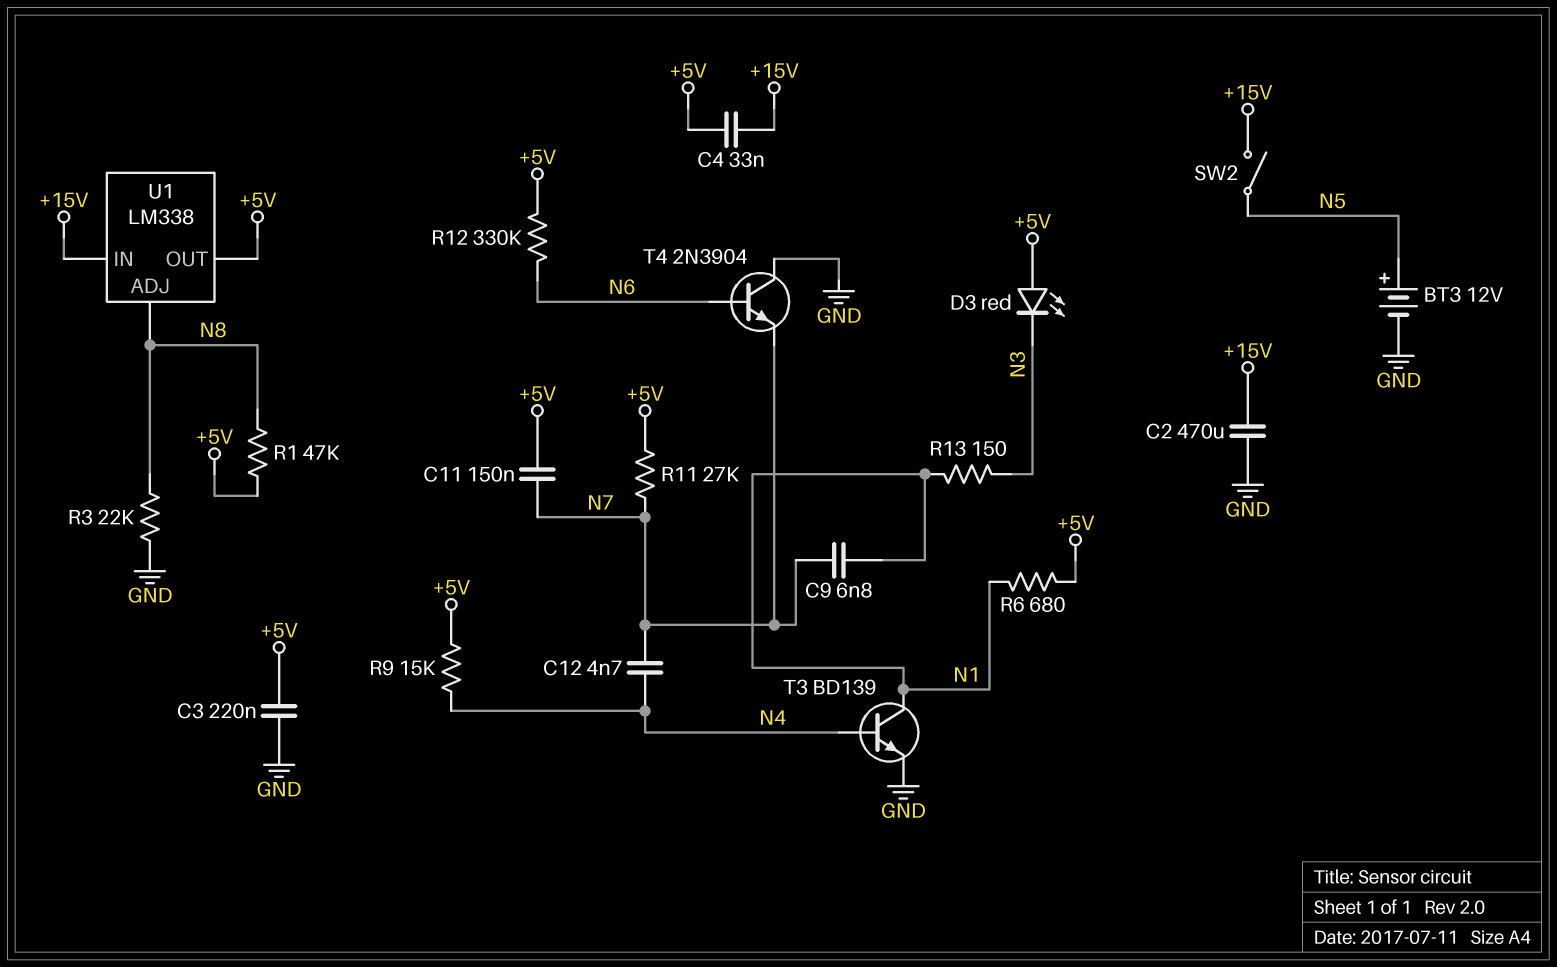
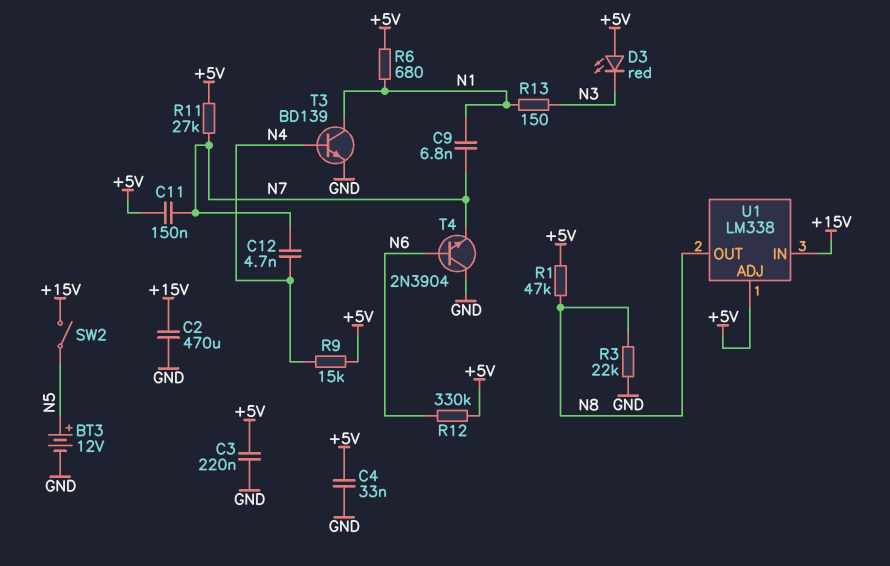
C4: 33nF (+5V, +15V) -> 33nF (+5V, GND)
U1 pin ADJ: N8 -> +5V
U1 pin OUT: +5V -> N8

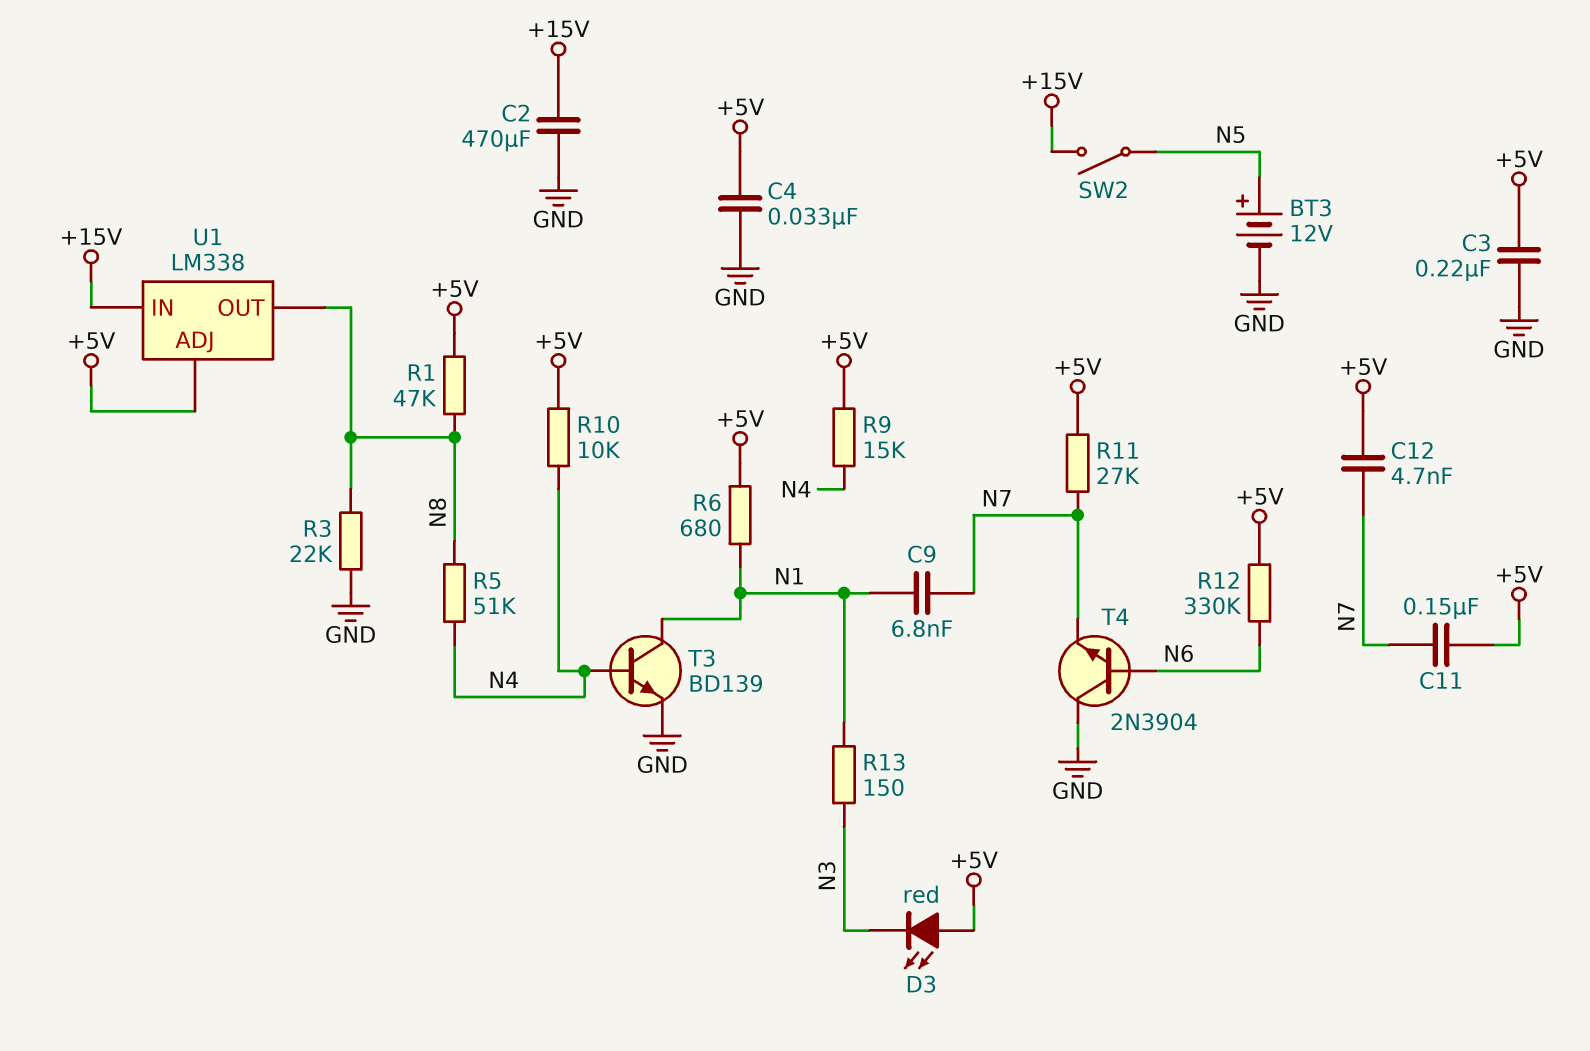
C12: 4.7nF (N4, N7) -> 4.7nF (+5V, N7)
R5: none -> 51k (N4, N8)
R10: none -> 10k (+5V, N4)

